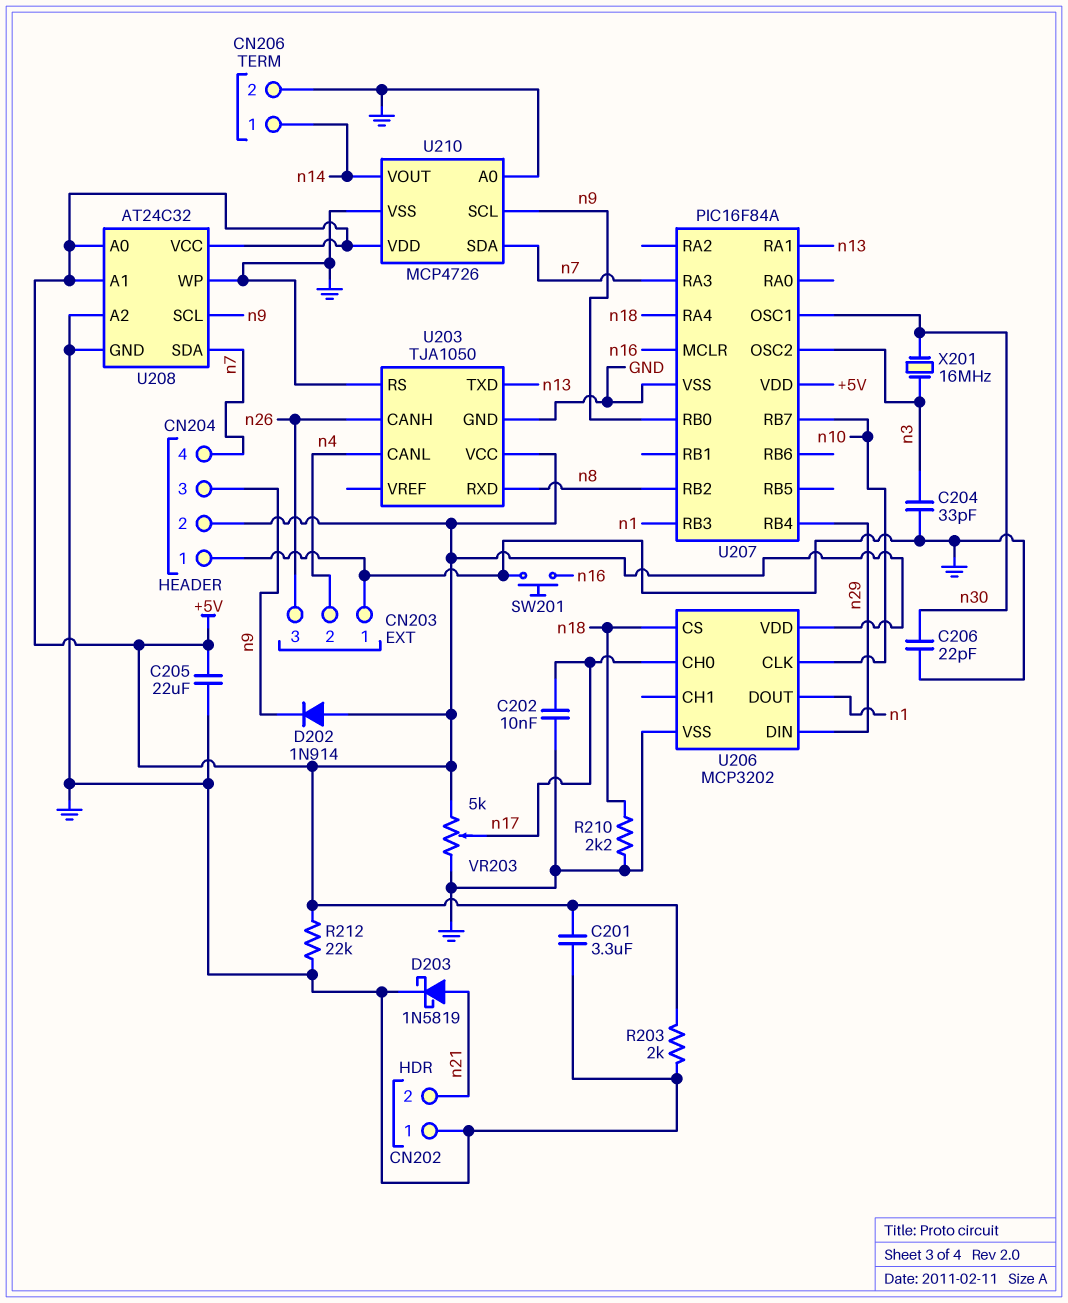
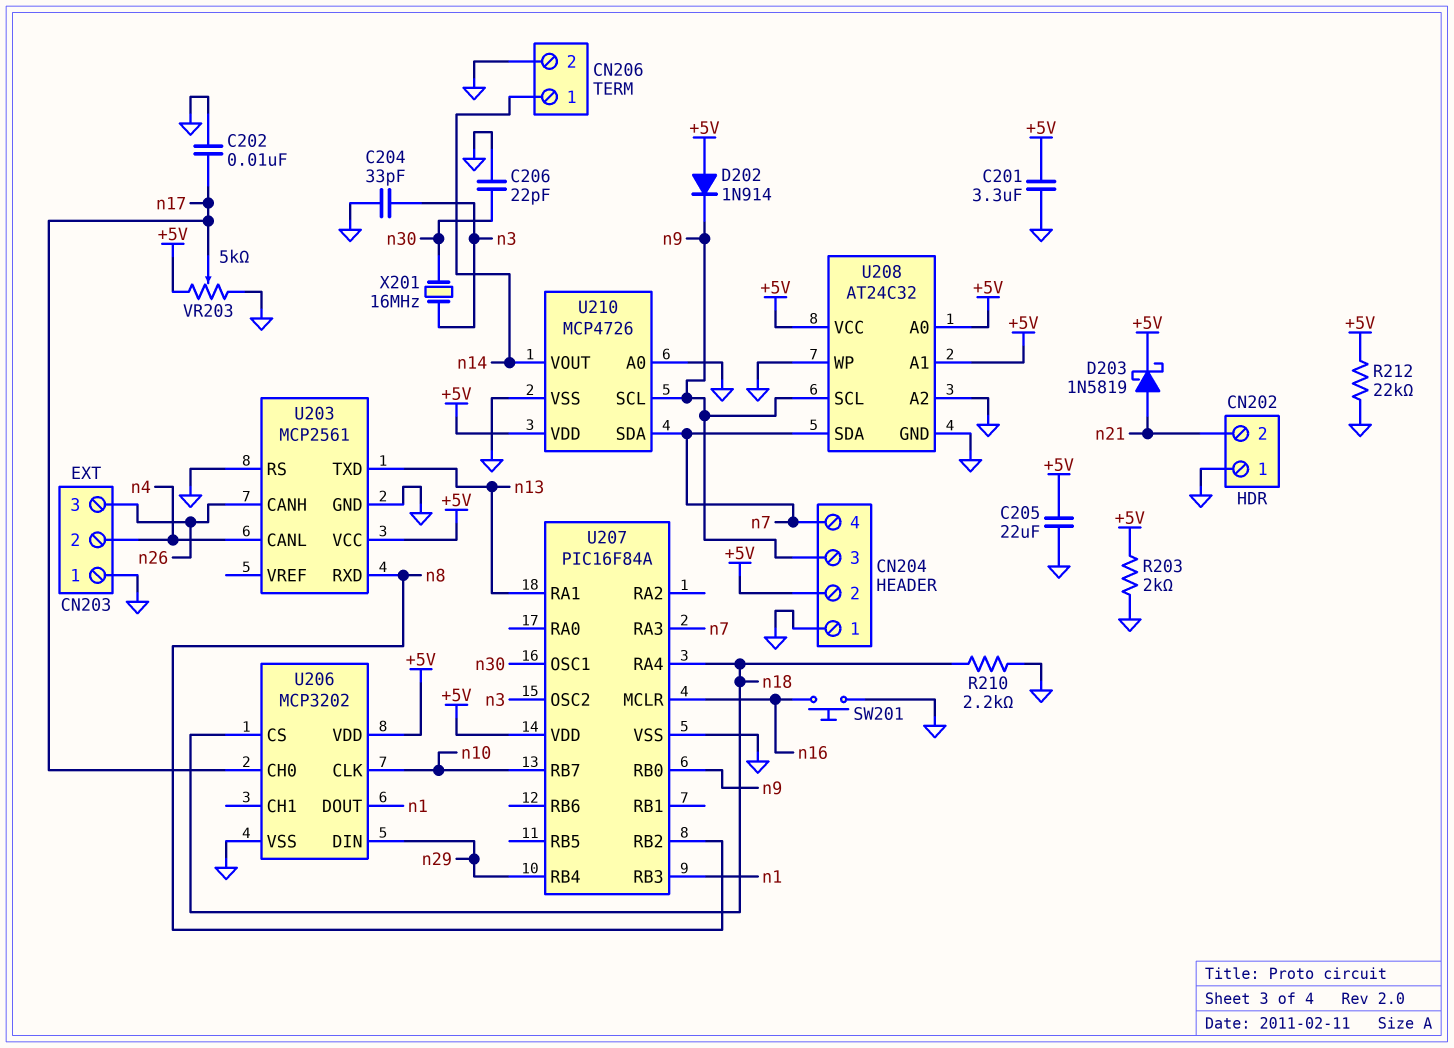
D203: schottky 1N5819 (A n21, K GND) -> schottky 1N5819 (A n21, K +5V)
U203: TJA1050 -> MCP2561

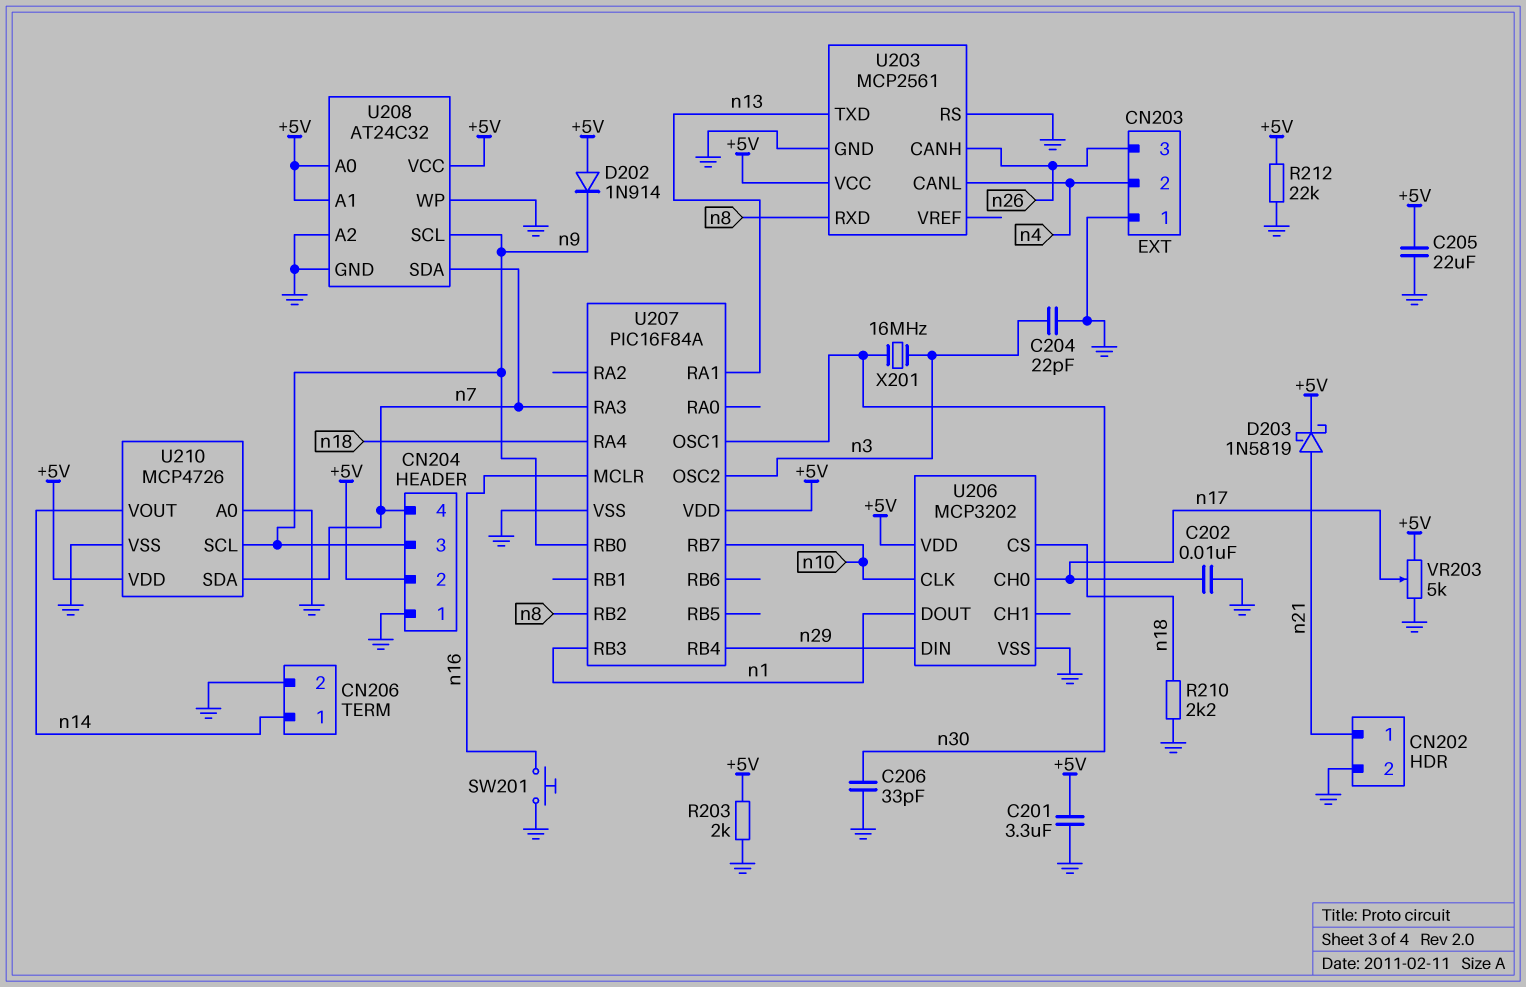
C204: 33pF (GND, n3) -> 22pF (GND, n3)
C206: 22pF (GND, n30) -> 33pF (GND, n30)
CN202 pin 1: GND -> n21
CN202 pin 2: n21 -> GND

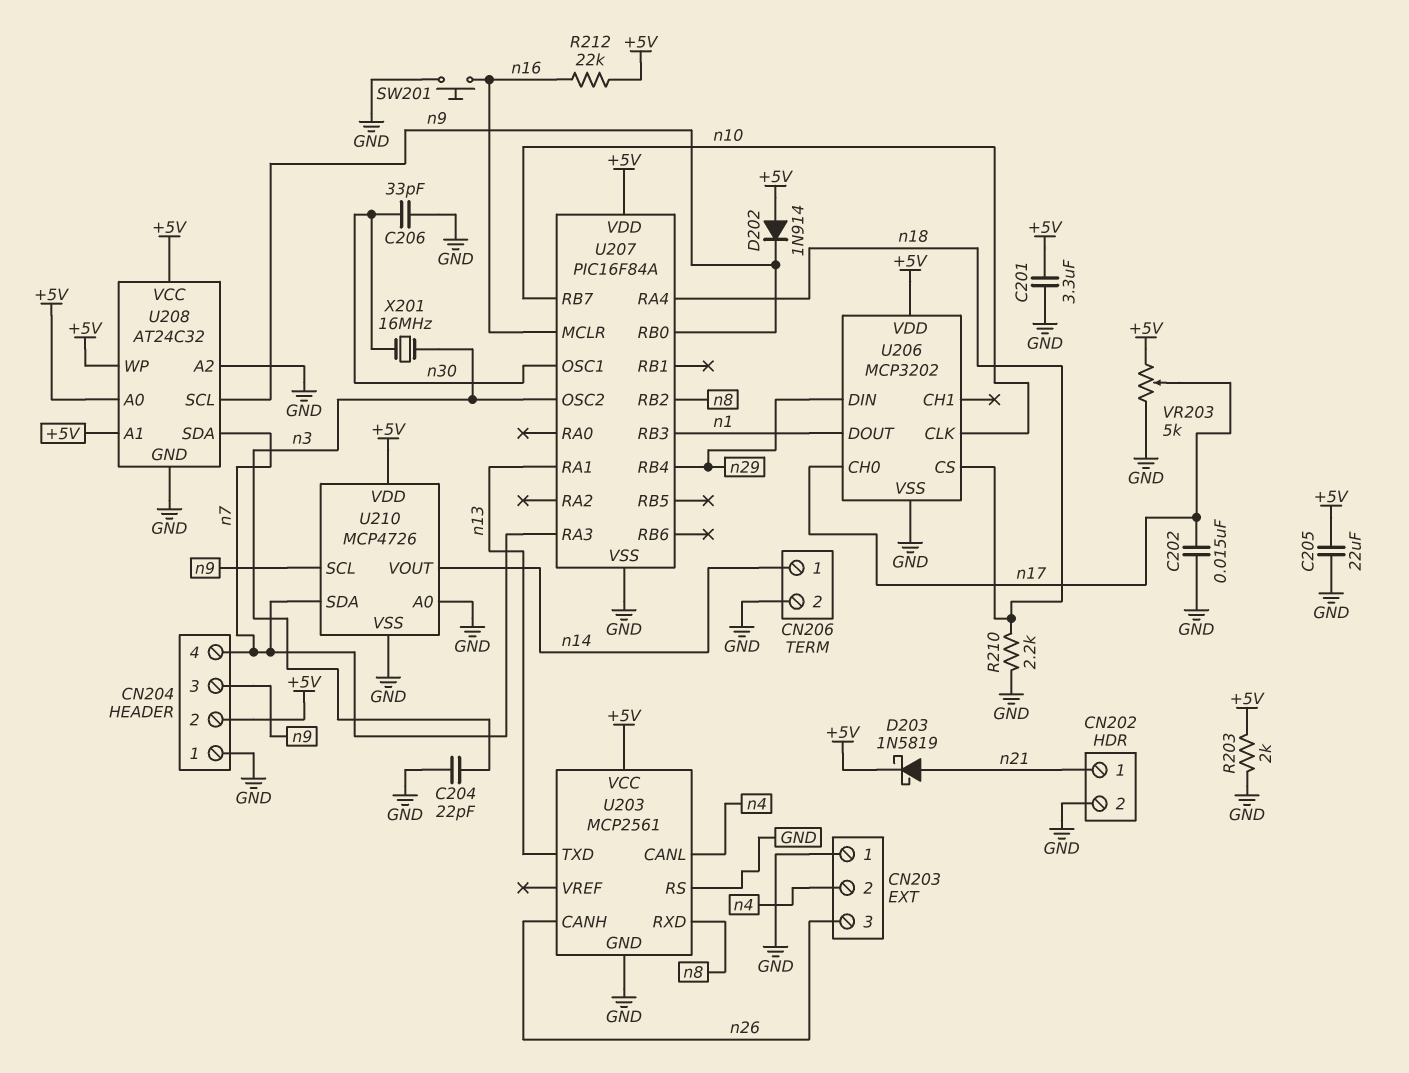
C202: 10nF (GND, n17) -> 15nF (GND, n17)
R212: 22k (+5V, GND) -> 22k (+5V, n16)
U208 pin WP: GND -> +5V

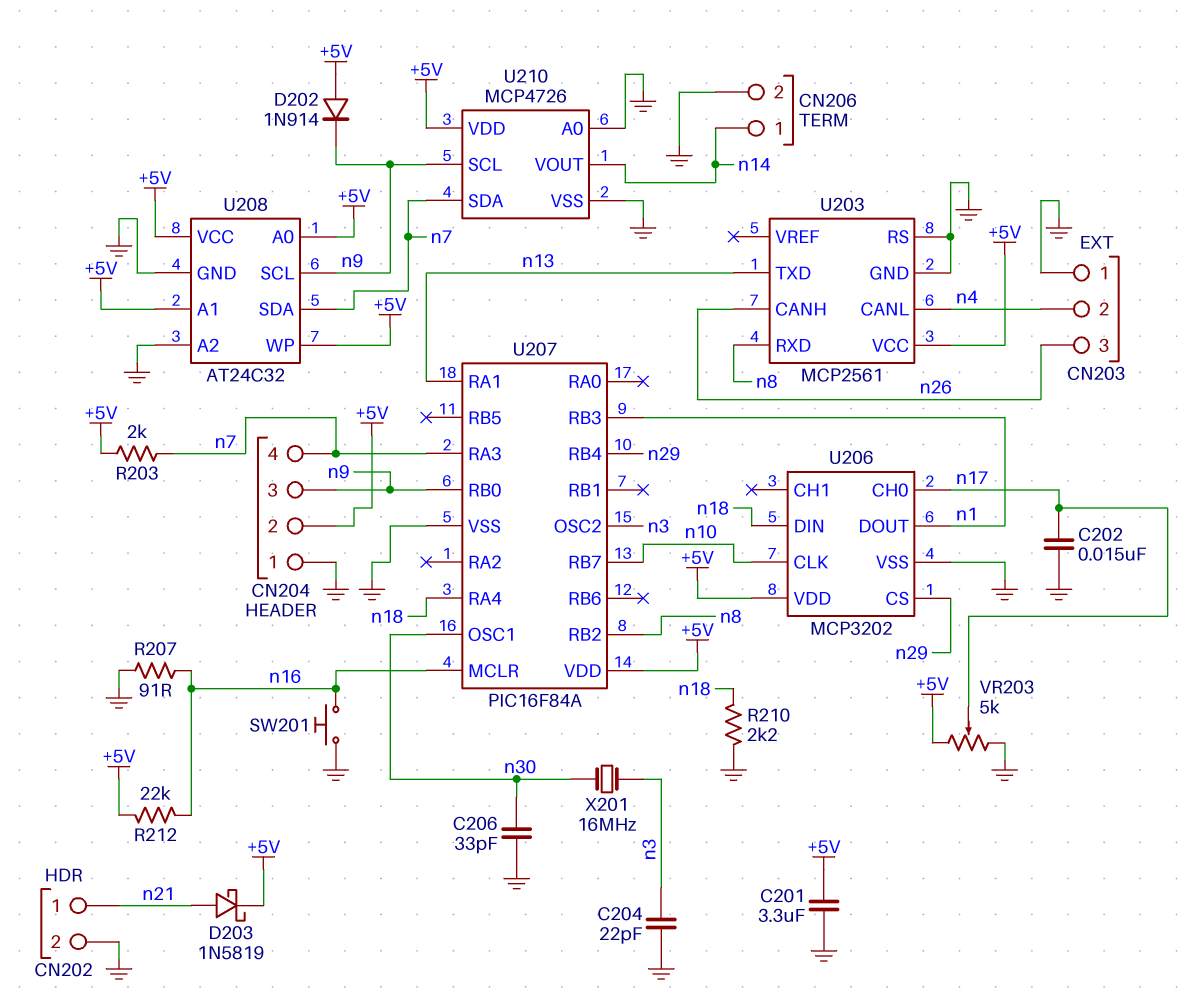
C205: 22uF (+5V, GND) -> none
R203: 2k (+5V, GND) -> 2k (+5V, n7)
R207: none -> 91 (GND, n16)
U206 pin CS: n18 -> n29
U206 pin DIN: n29 -> n18

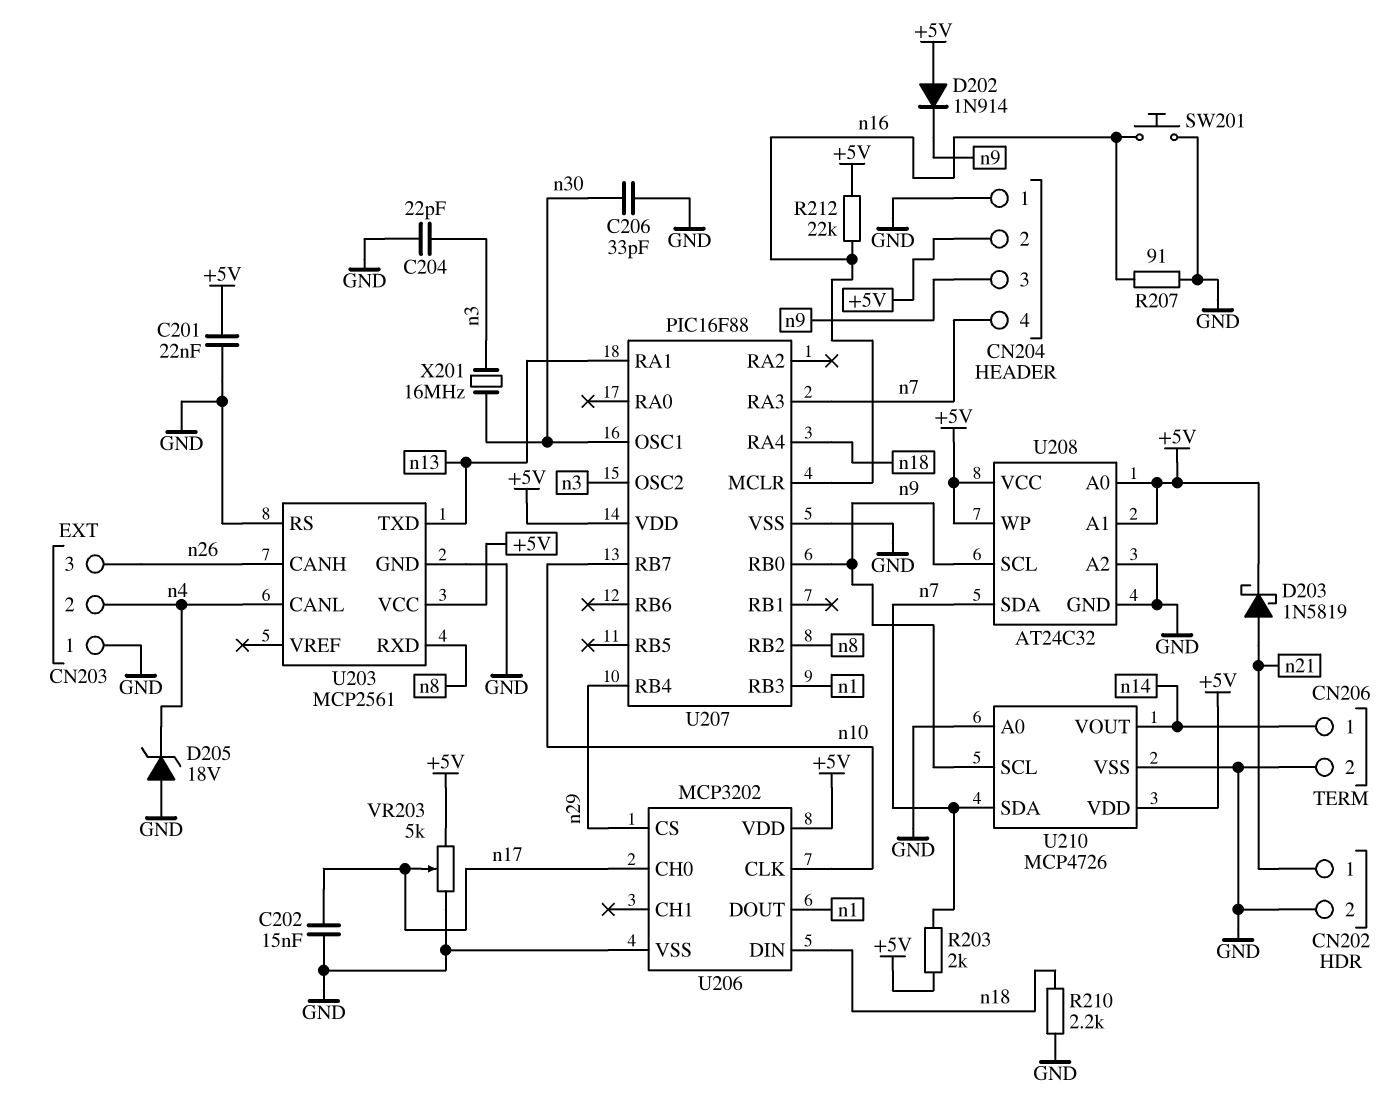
C201: 3.3uF (+5V, GND) -> 22nF (+5V, GND)
D205: none -> zener 18V (A GND, K n4)
U207: PIC16F84A -> PIC16F88

